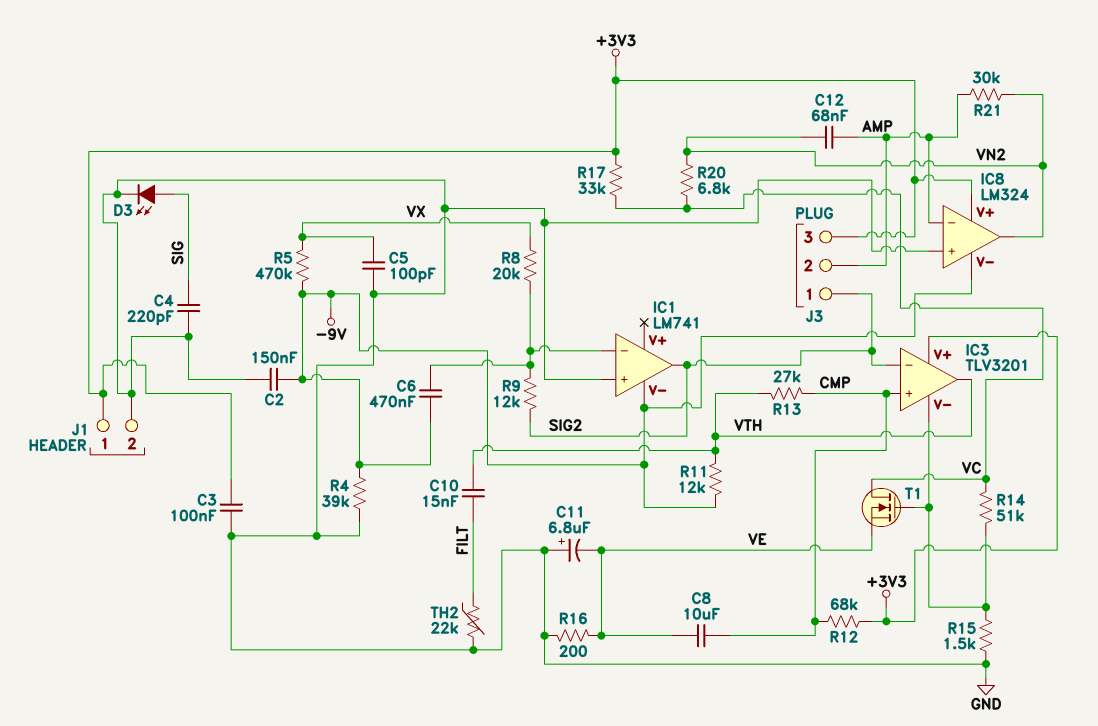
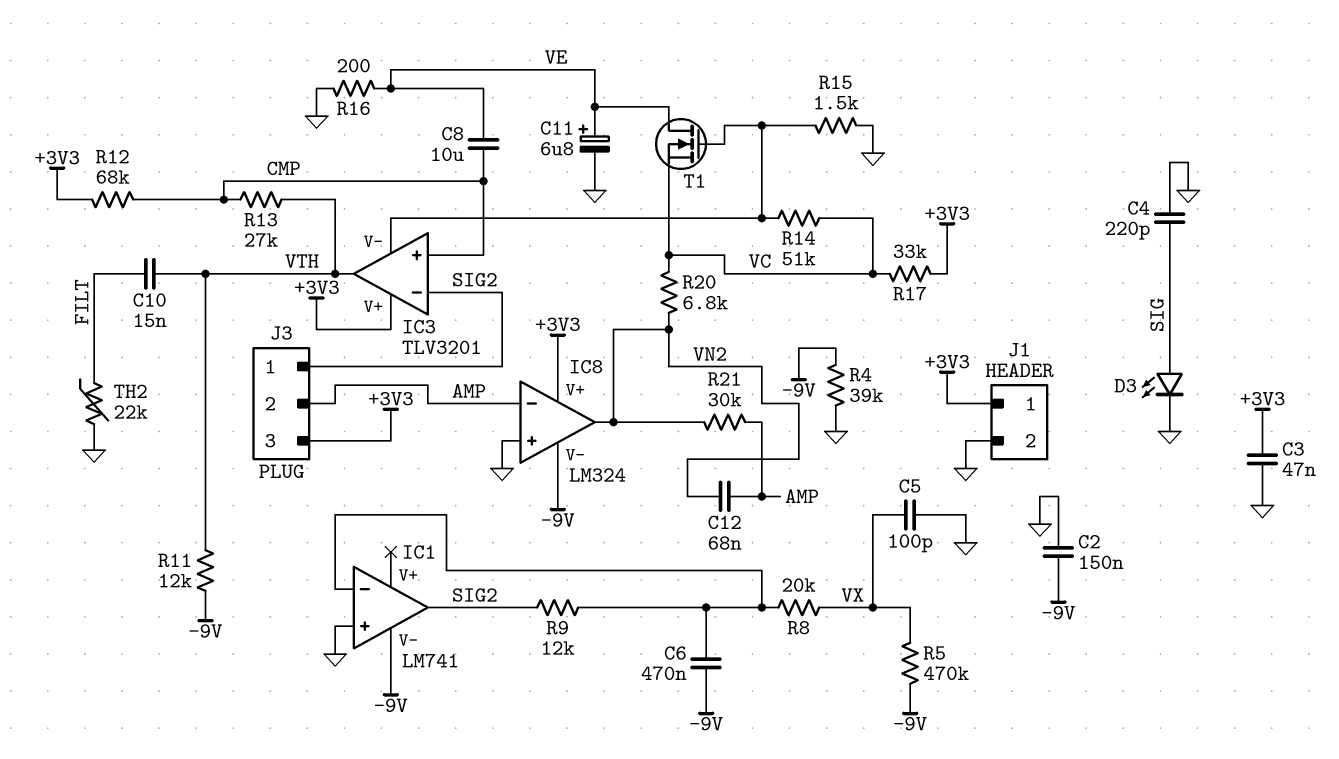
C3: 100nF (+3V3, GND) -> 47nF (+3V3, GND)
C11: 6.8uF (plus GND, minus VE) -> 6.8uF (plus VE, minus GND)
T1: NMOS (G IC3/V-, D VC, S VE) -> NMOS (G IC3/V-, D VE, S VC)

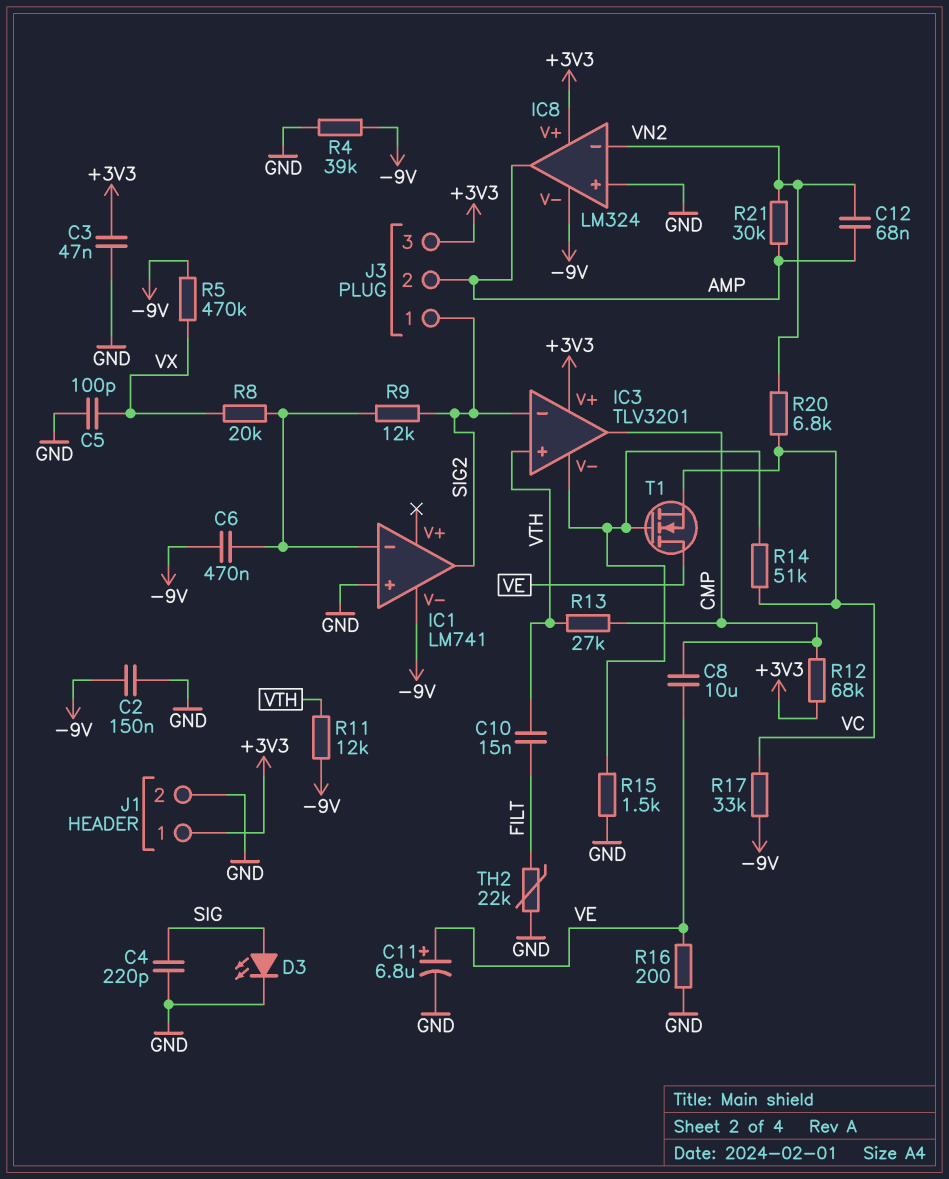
IC3 pin in+: CMP -> VTH
IC3 pin out: VTH -> CMP
IC8 pin in-: AMP -> VN2
IC8 pin out: VN2 -> AMP
R17: 33k (+3V3, VC) -> 33k (-9V, VC)

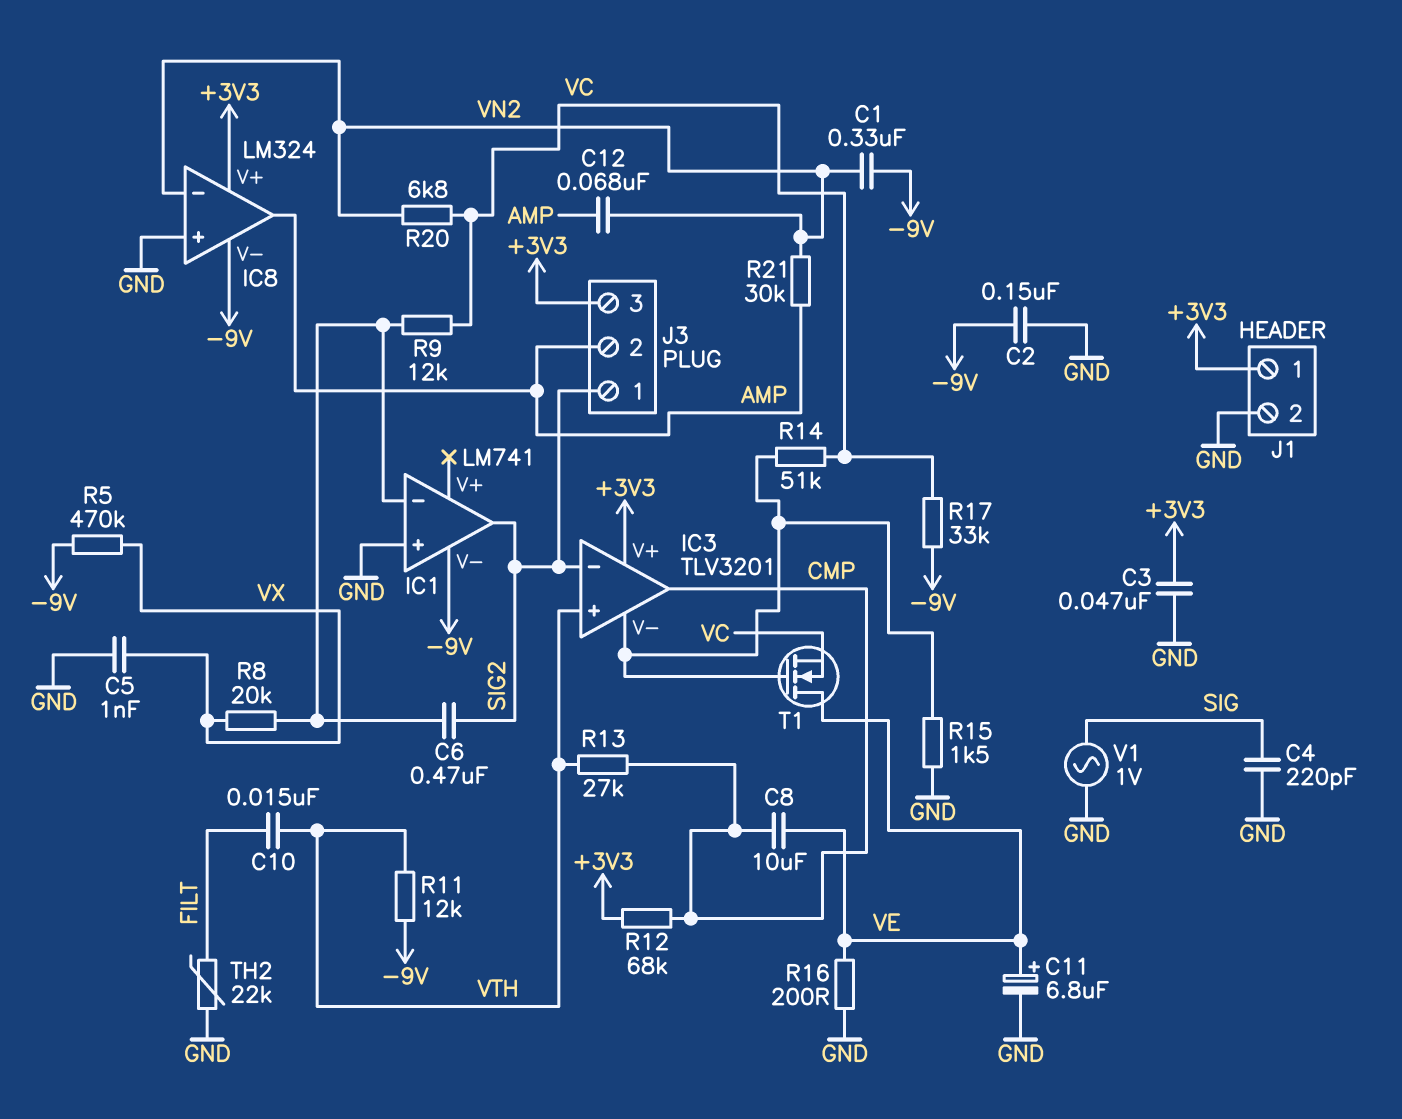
C1: none -> 330nF (-9V, VN2)
C5: 100pF (GND, VX) -> 1nF (GND, VX)
C6: 470nF (-9V, IC1/in-) -> 470nF (IC1/in-, SIG2)
D3: LED (A SIG, K GND) -> none
R4: 39k (-9V, GND) -> none
R9: 12k (IC1/in-, SIG2) -> 12k (IC1/in-, VC)
V1: none -> AC 1V (GND, SIG)

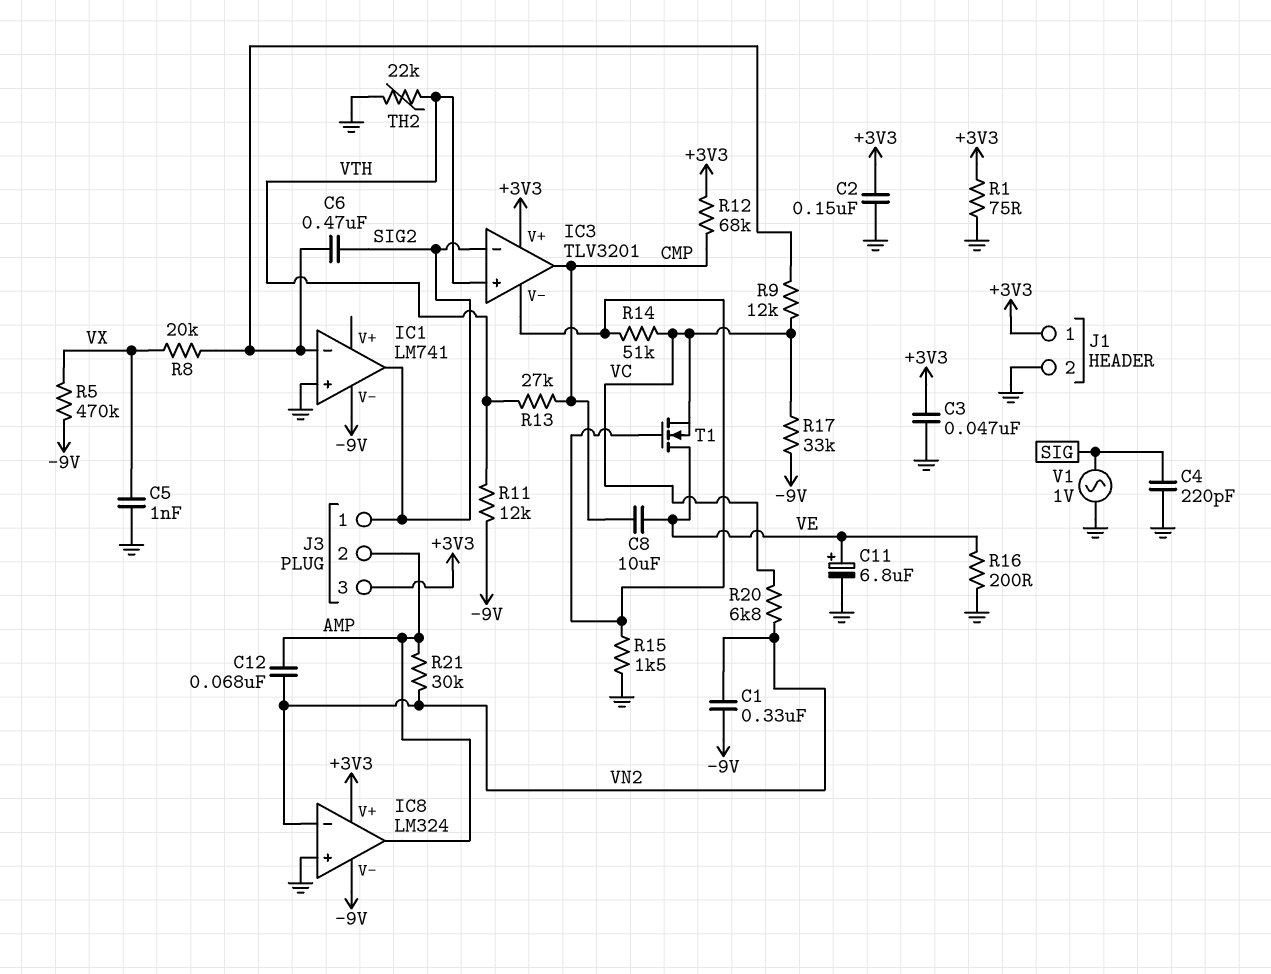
C2: 150nF (-9V, GND) -> 150nF (+3V3, GND)
C10: 15nF (FILT, VTH) -> none
R1: none -> 75 (+3V3, GND)
TH2: 22k (FILT, GND) -> 22k (GND, VTH)

